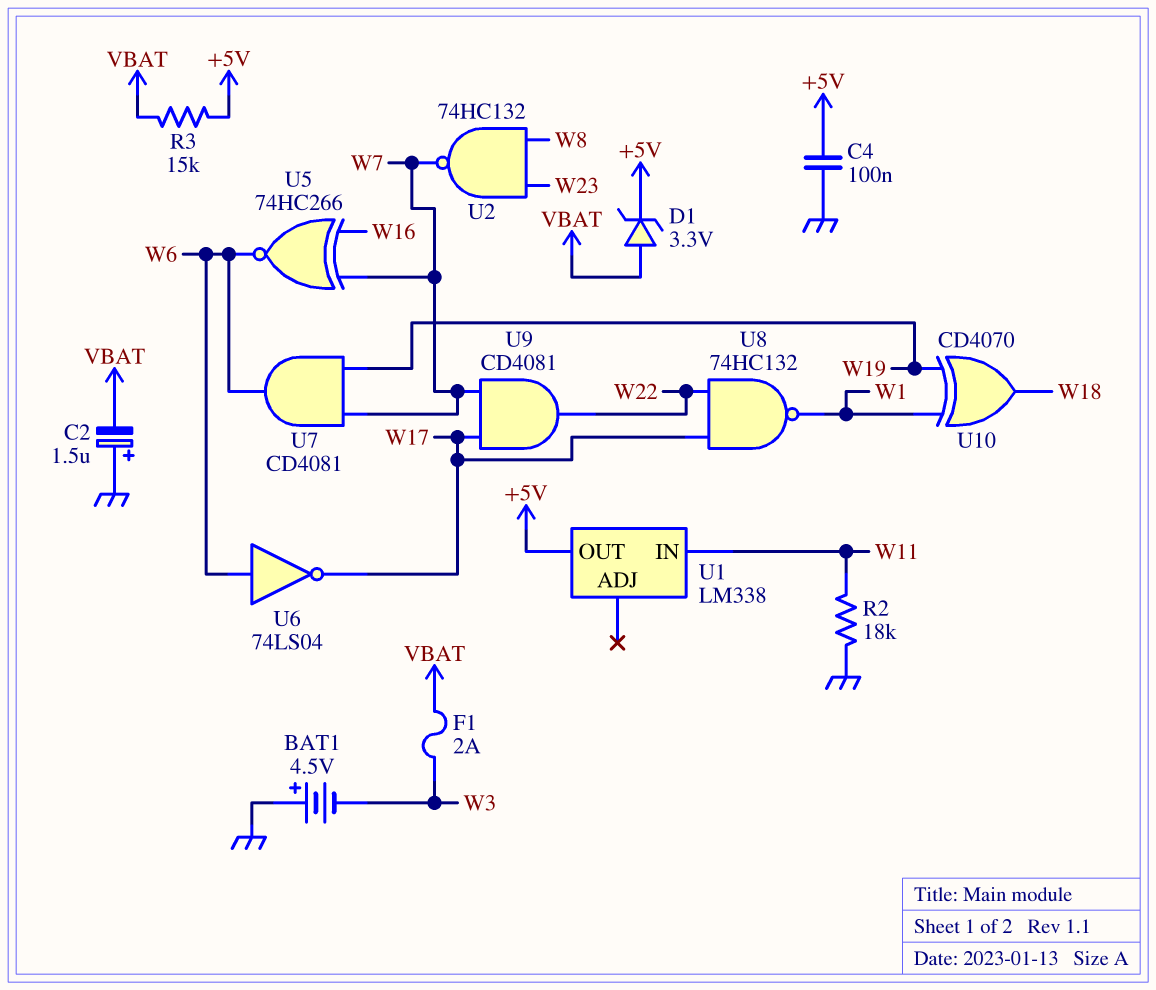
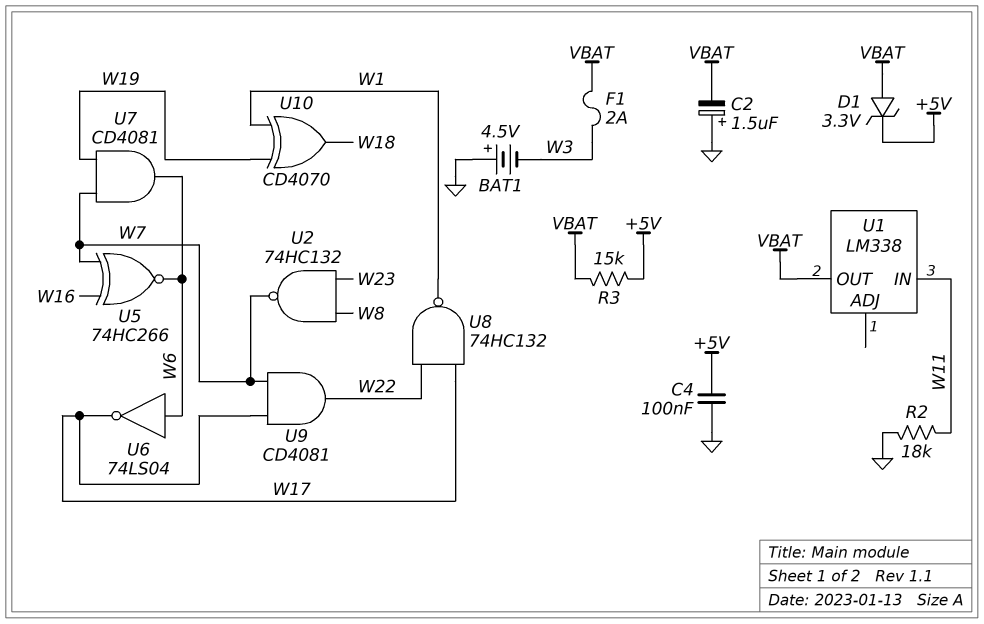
U1 pin OUT: +5V -> VBAT

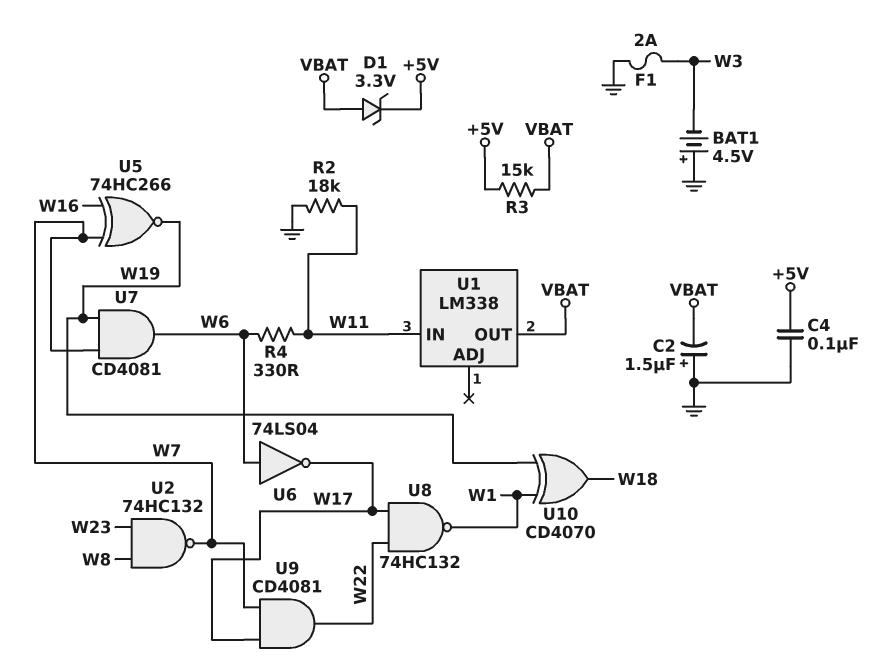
F1: 2A (VBAT, W3) -> 2A (GND, W3)
R4: none -> 330 (W6, W11)
U5: XNOR 74HC266 (in W7, in W16, out W6) -> XNOR 74HC266 (in W7, in W16, out W19)

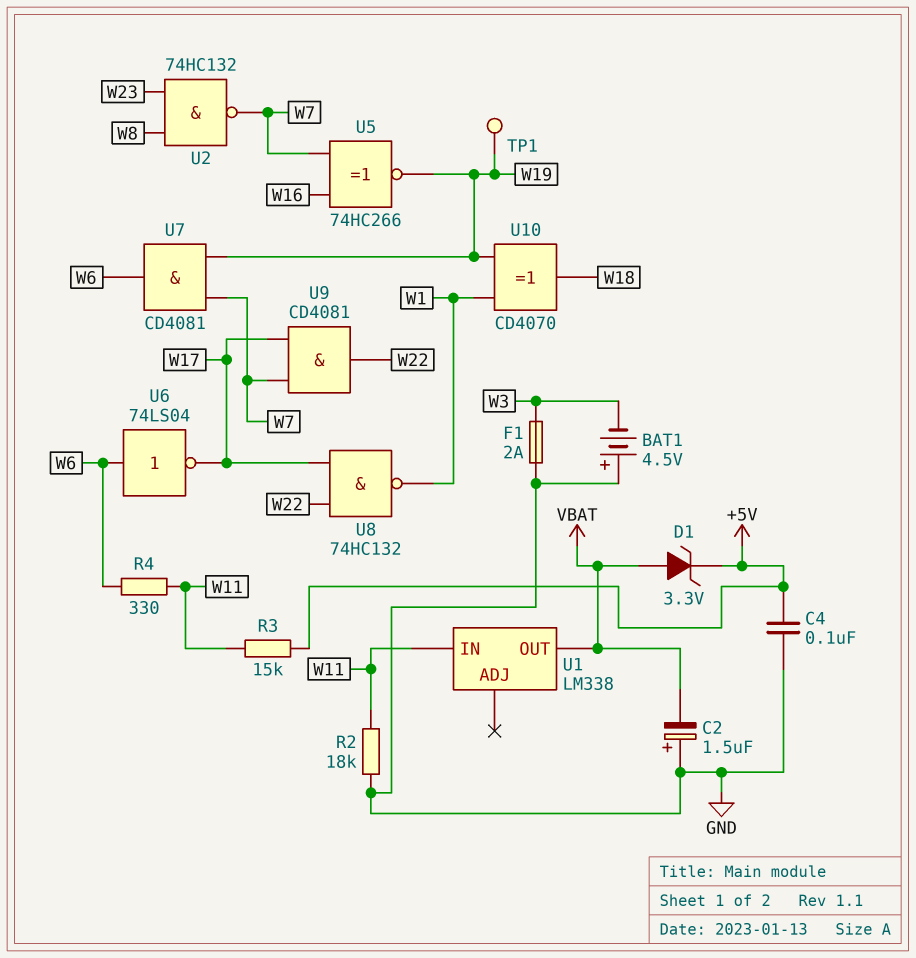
R3: 15k (+5V, VBAT) -> 15k (+5V, W11)
TP1: none -> test point (W19)

